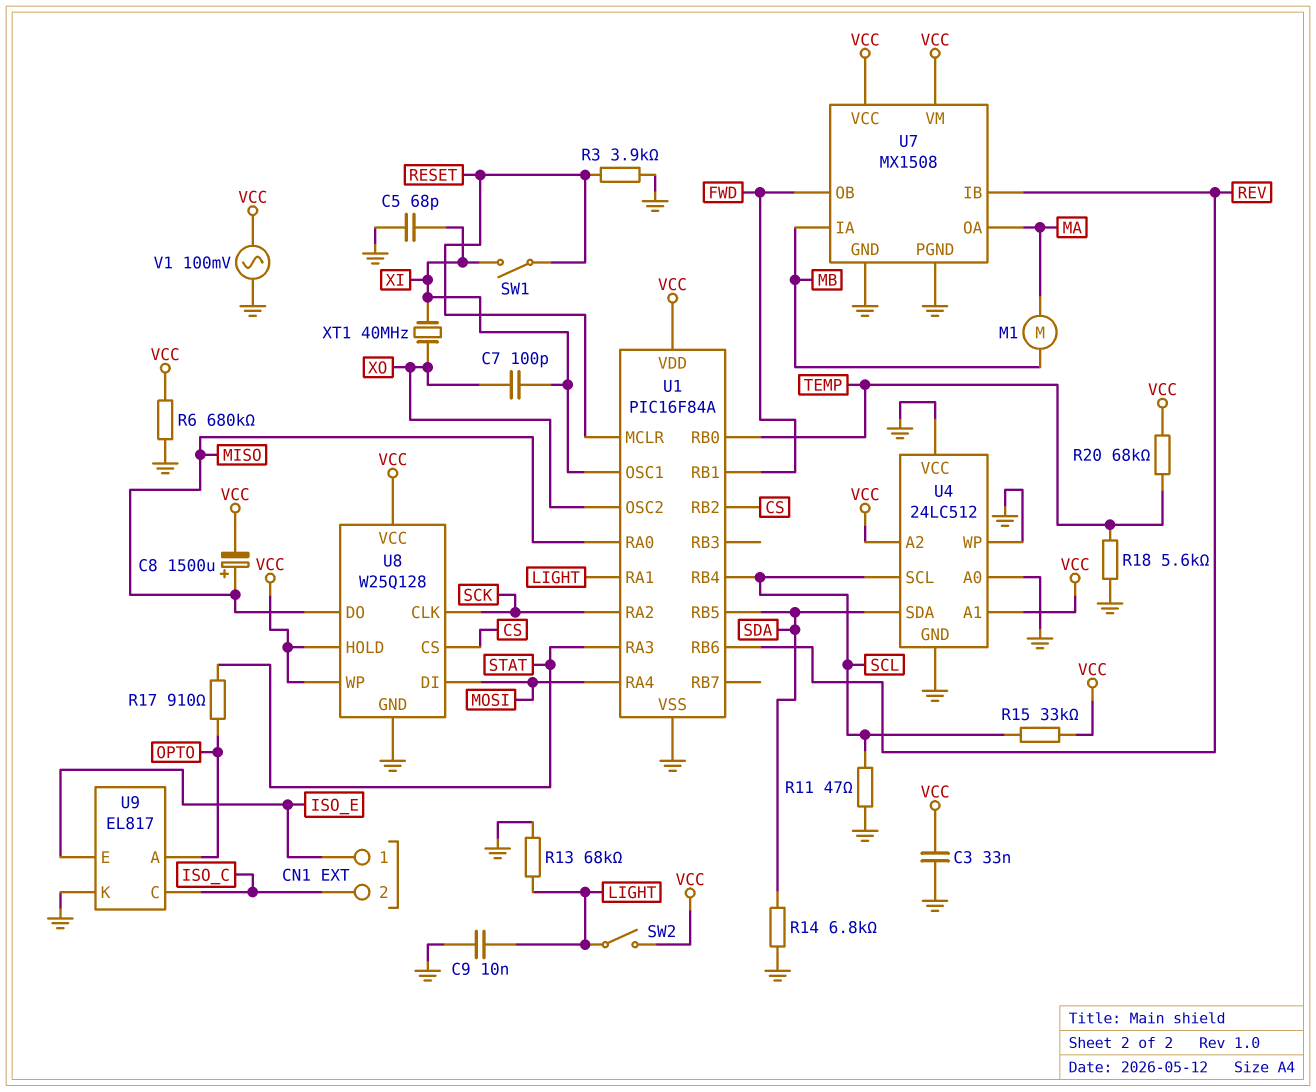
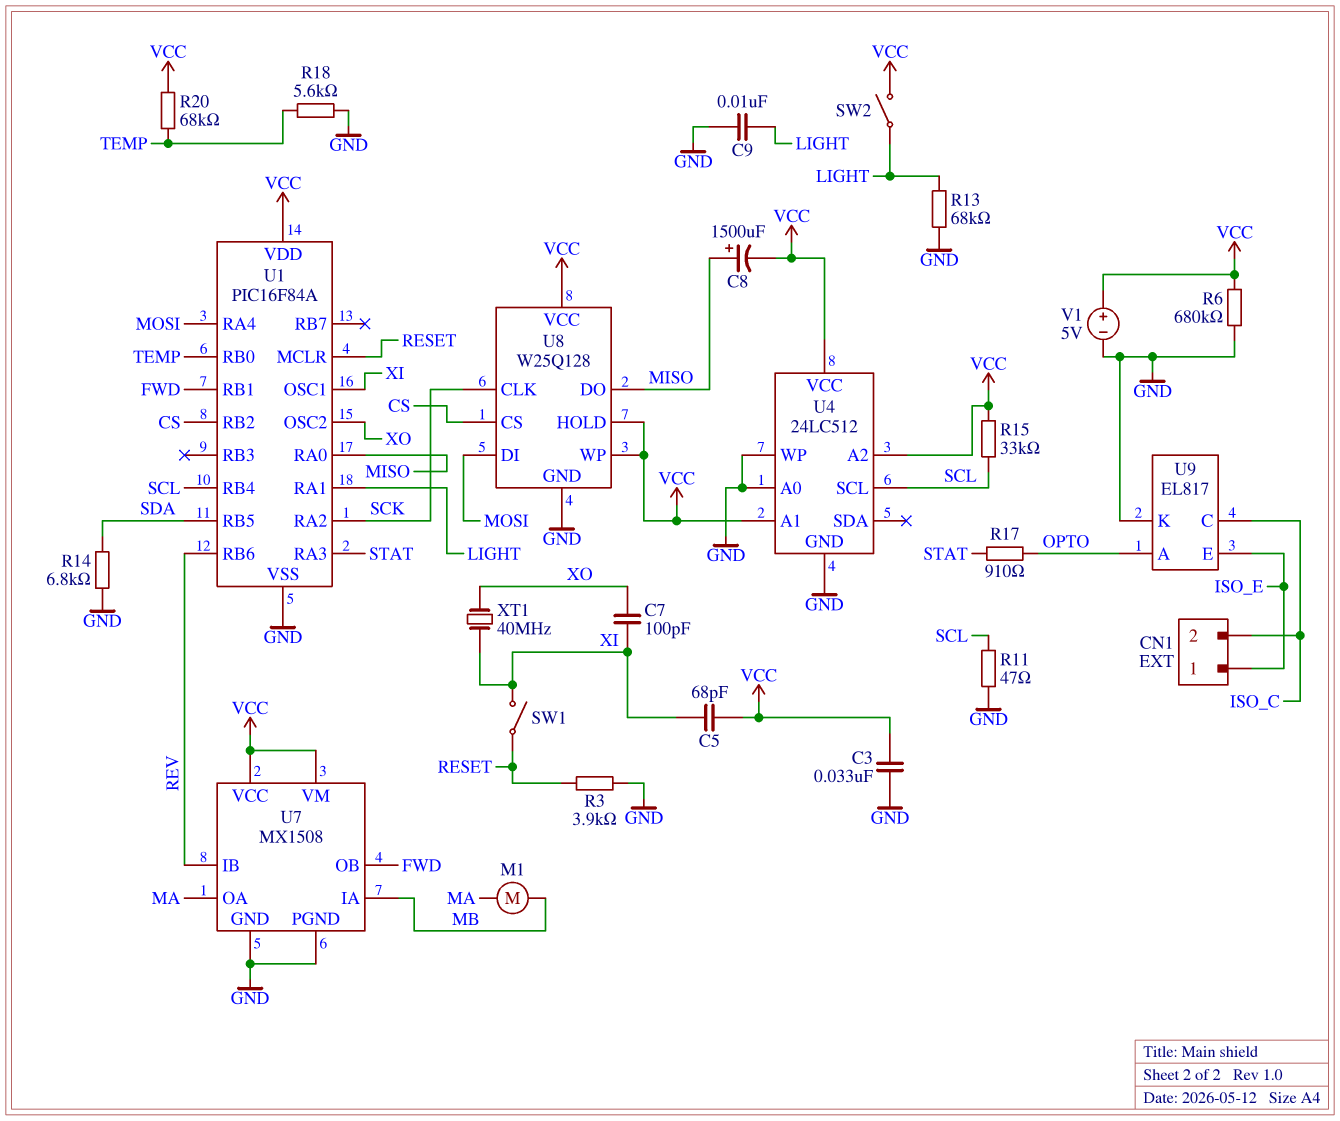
C5: 68pF (GND, XI) -> 68pF (VCC, XI)
U4 pin SDA: SDA -> none
U4 pin VCC: GND -> VCC
V1: AC 100mV (GND, VCC) -> 5V (plus VCC, minus GND)

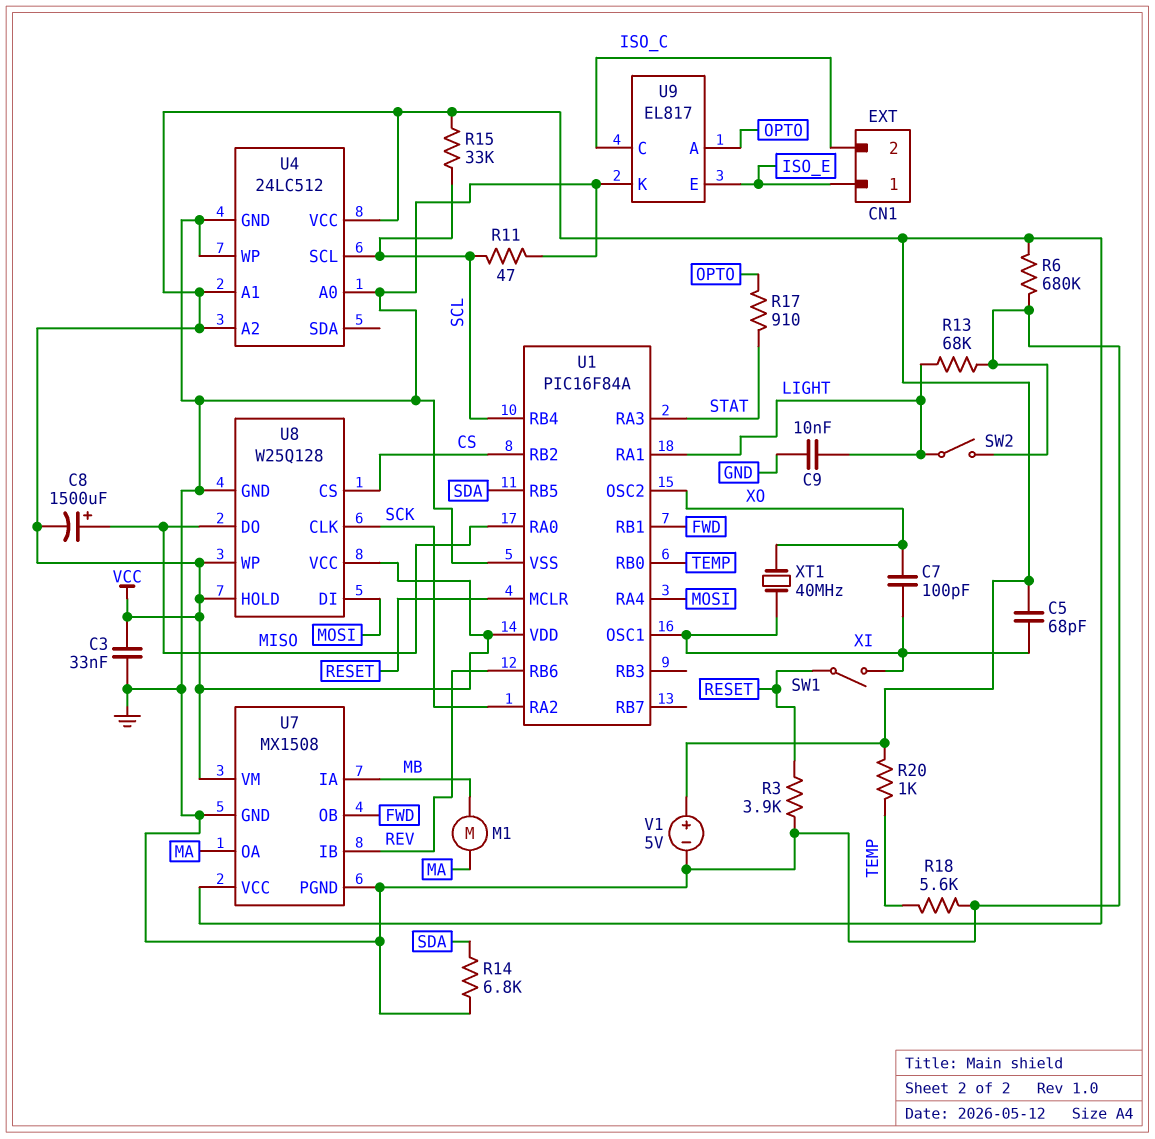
R20: 68k (TEMP, VCC) -> 1k (TEMP, VCC)
SW2: switch (LIGHT, VCC) -> switch (GND, LIGHT)

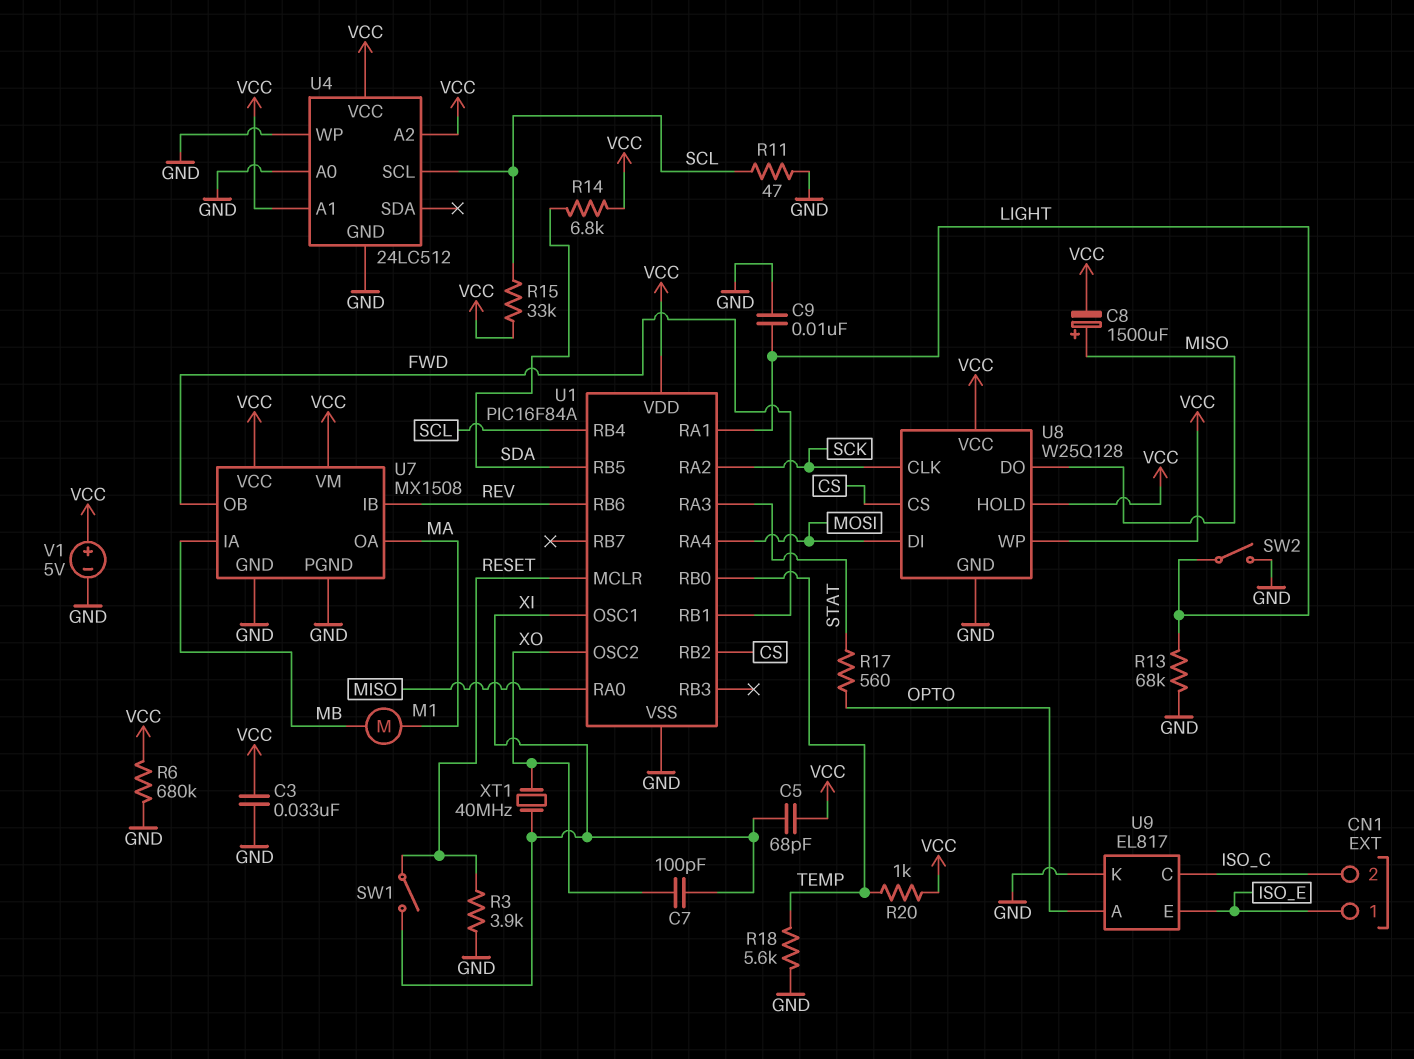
R14: 6.8k (GND, SDA) -> 6.8k (SDA, VCC)
R17: 910 (OPTO, STAT) -> 560 (OPTO, STAT)

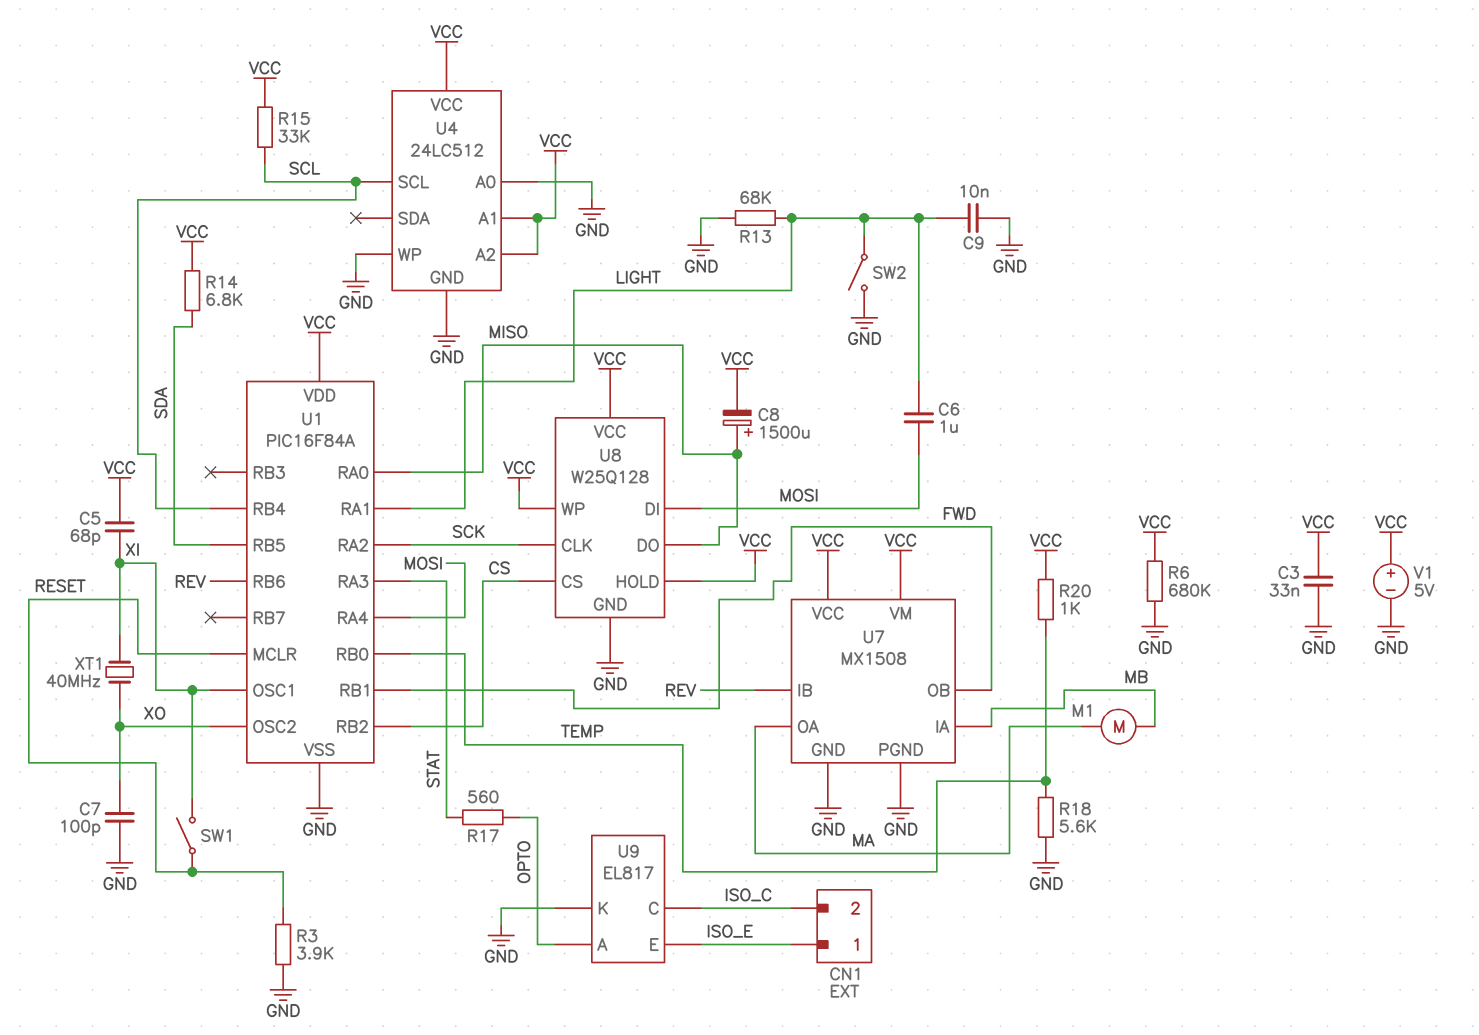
C6: none -> 1uF (LIGHT, MOSI)
C7: 100pF (XI, XO) -> 100pF (GND, XO)
R11: 47 (GND, SCL) -> none

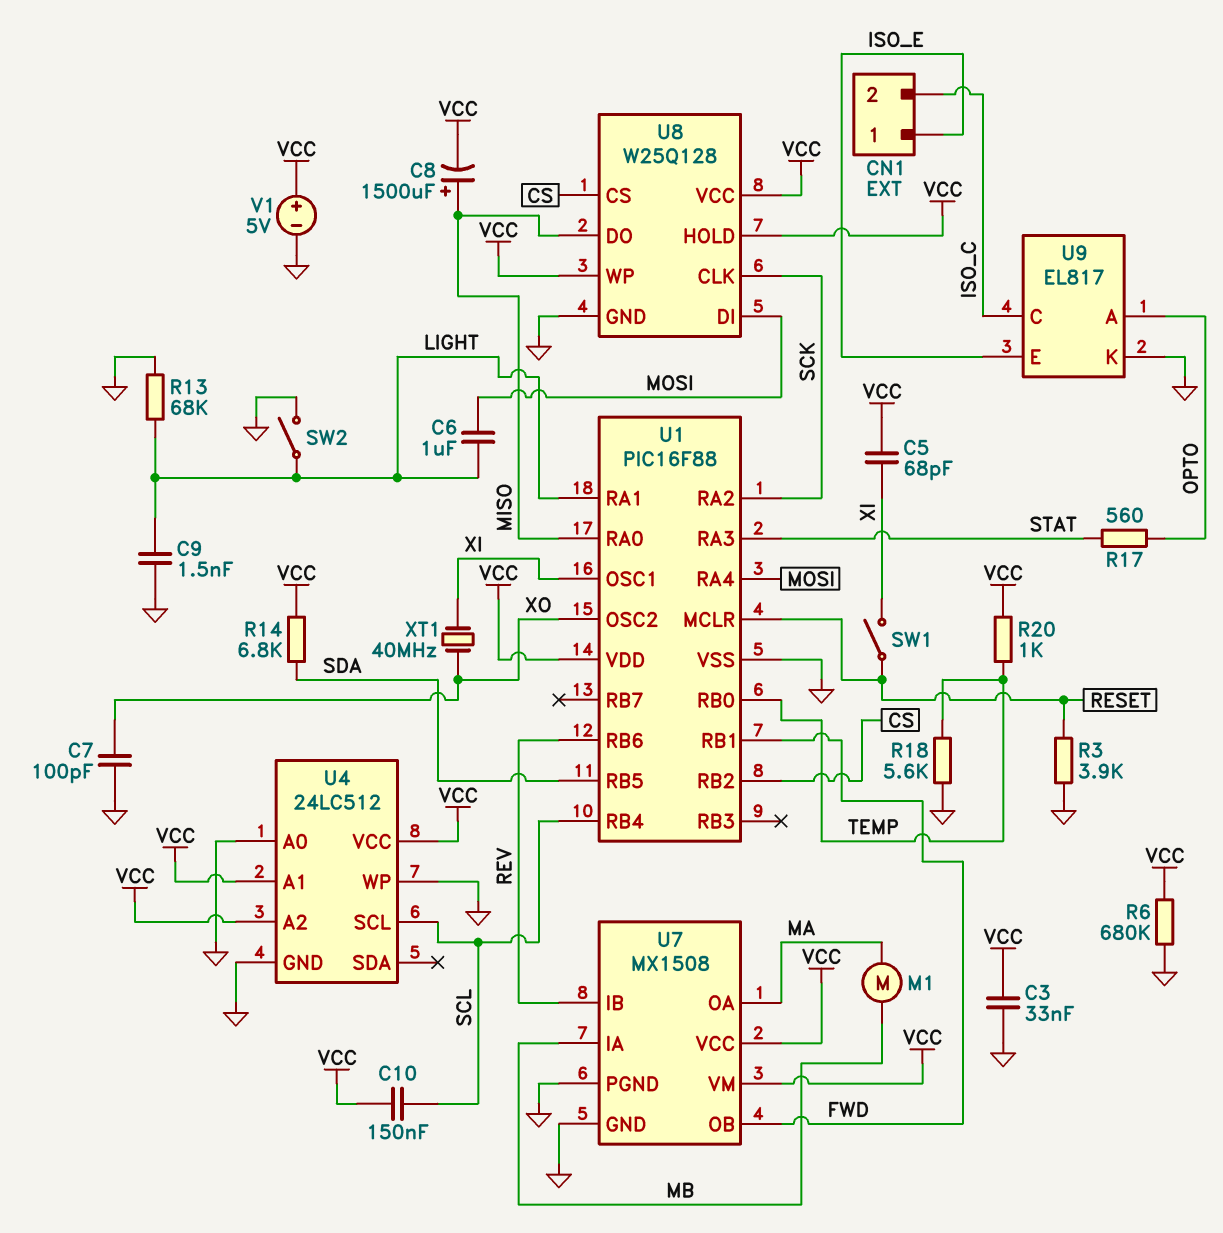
C9: 10nF (GND, LIGHT) -> 1.5nF (GND, LIGHT)
C10: none -> 150nF (SCL, VCC)
R15: 33k (SCL, VCC) -> none
U1: PIC16F84A -> PIC16F88

